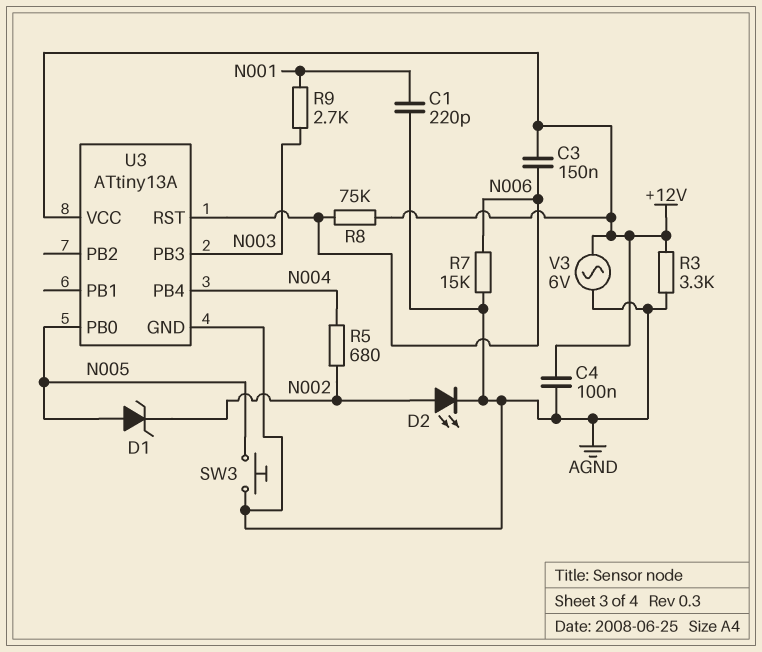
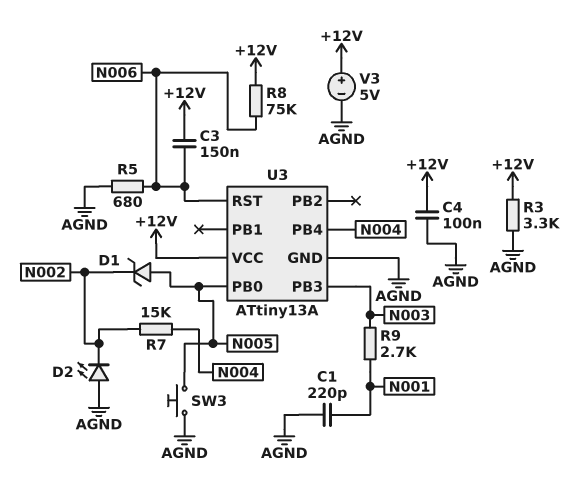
D2: LED (A N002, K AGND) -> LED (A AGND, K N002)
R5: 680 (N002, N004) -> 680 (AGND, N006)
R7: 15k (AGND, N006) -> 15k (N002, N004)
V3: AC 6V (+12V, AGND) -> 5V (plus +12V, minus AGND)

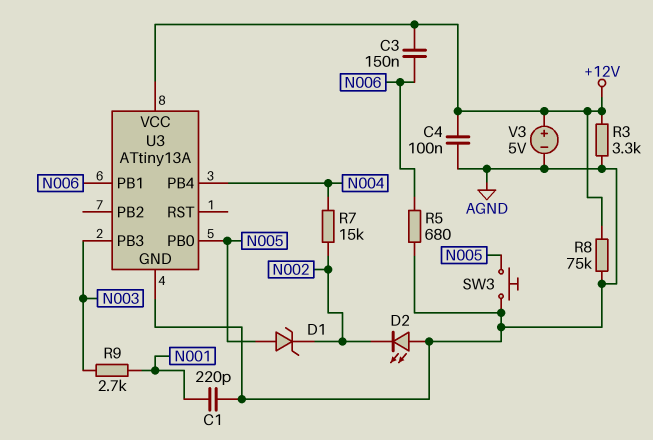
R8: 75k (+12V, N006) -> 75k (+12V, AGND)
U3 pin PB1: none -> N006
U3 pin RST: N006 -> none

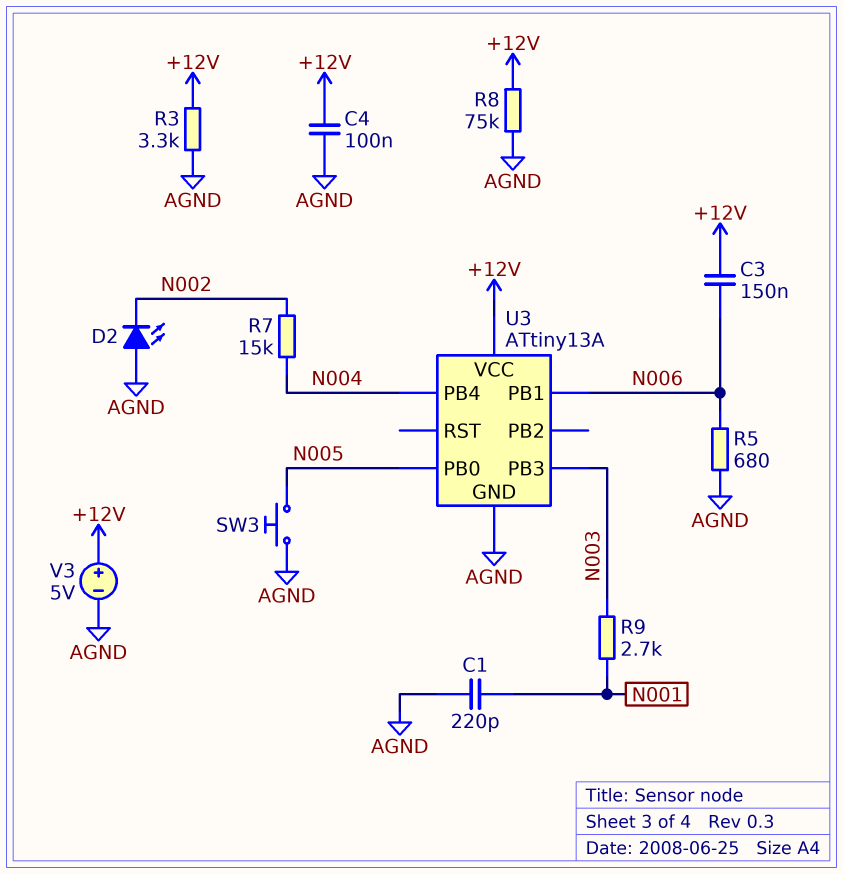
D1: zener (A N005, K N002) -> none

